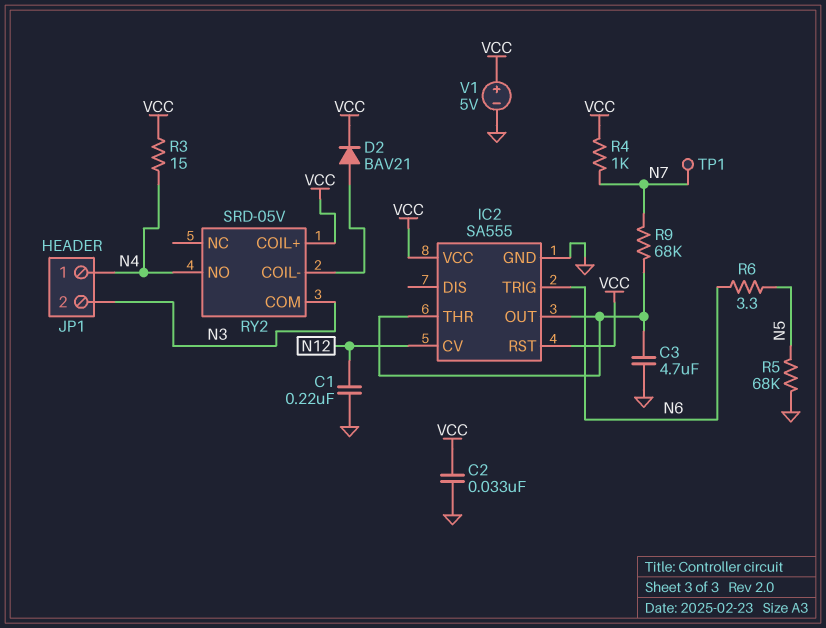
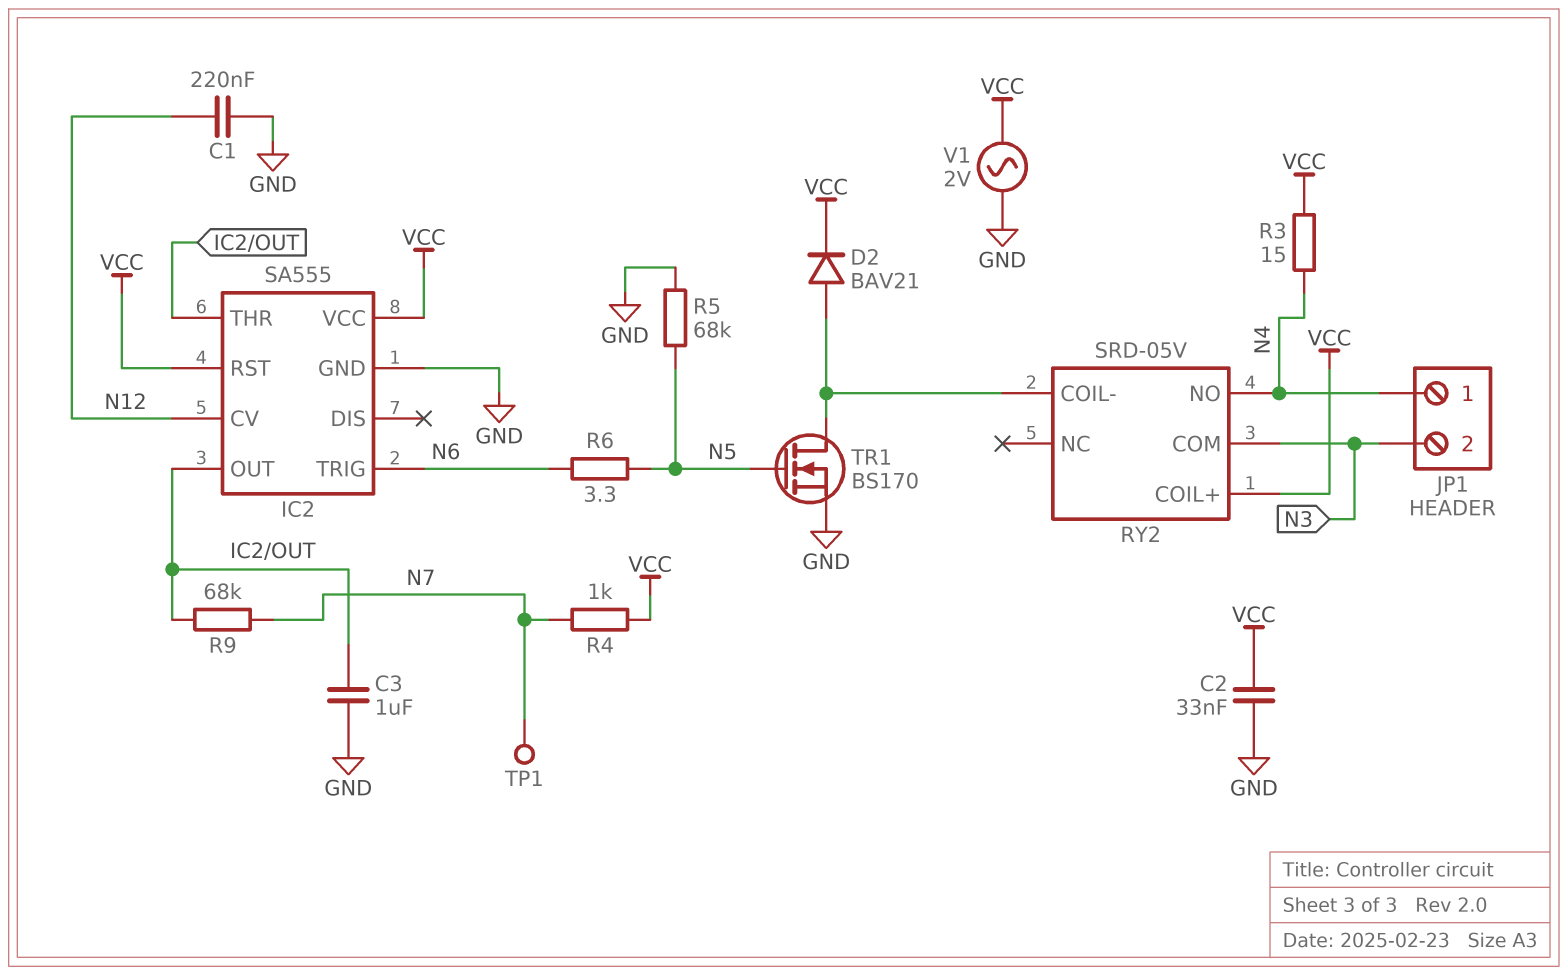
C3: 4.7uF (GND, IC2/OUT) -> 1uF (GND, IC2/OUT)
TR1: none -> NMOS BS170 (G N5, D RY2/COIL-, S GND)
V1: 5V (plus VCC, minus GND) -> AC 2V (GND, VCC)

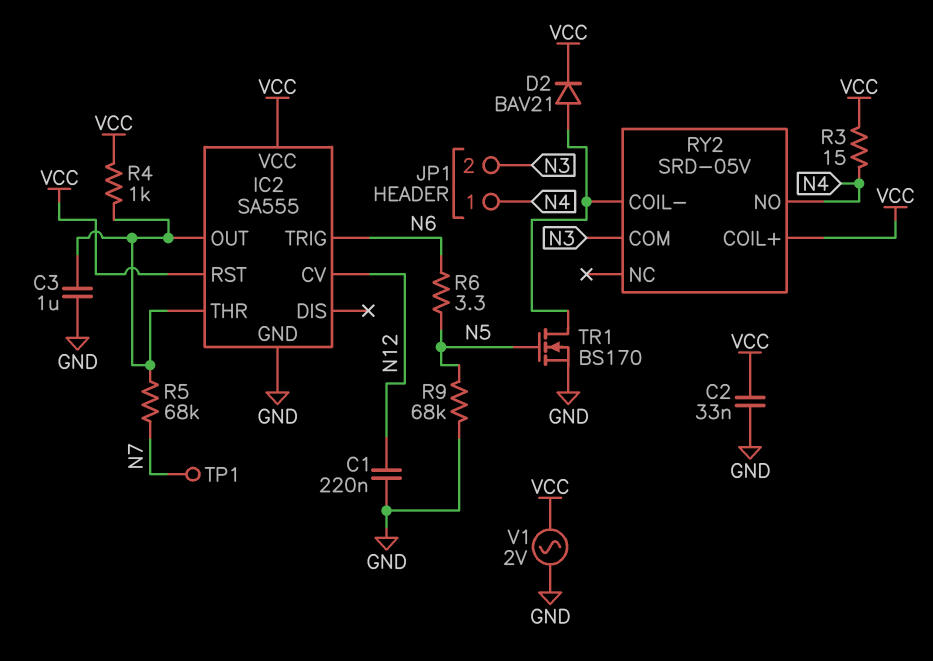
R4: 1k (N7, VCC) -> 1k (IC2/OUT, VCC)
R5: 68k (GND, N5) -> 68k (IC2/OUT, N7)
R9: 68k (IC2/OUT, N7) -> 68k (GND, N5)

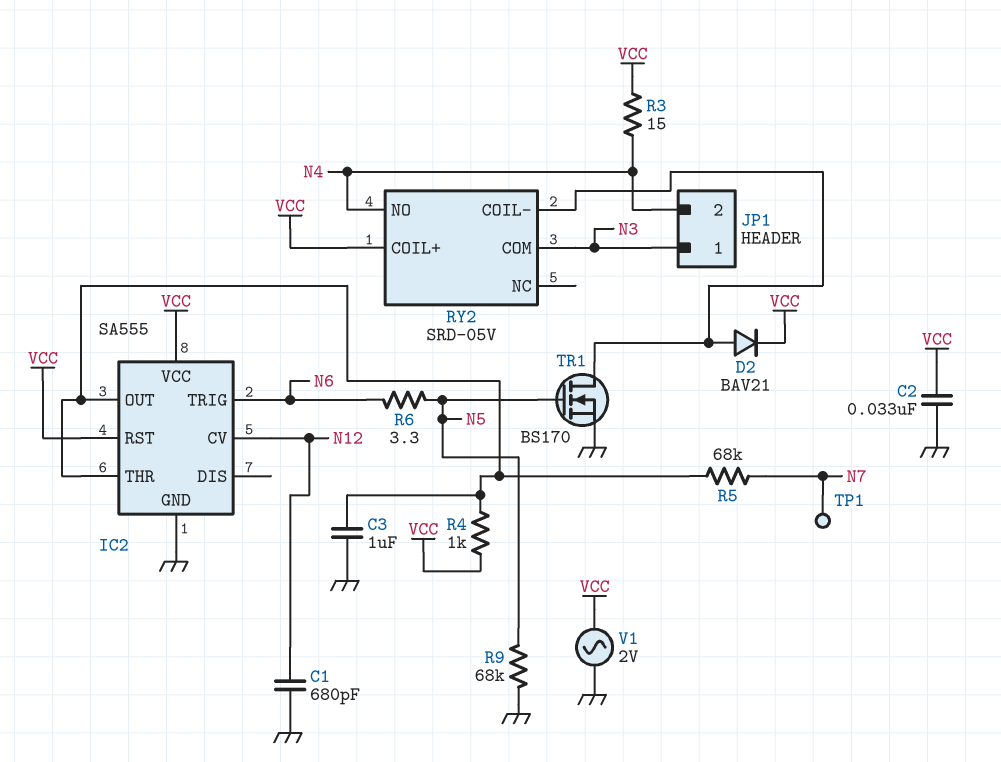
C1: 220nF (GND, N12) -> 680pF (GND, N12)
JP1 pin 1: N4 -> N3
JP1 pin 2: N3 -> N4

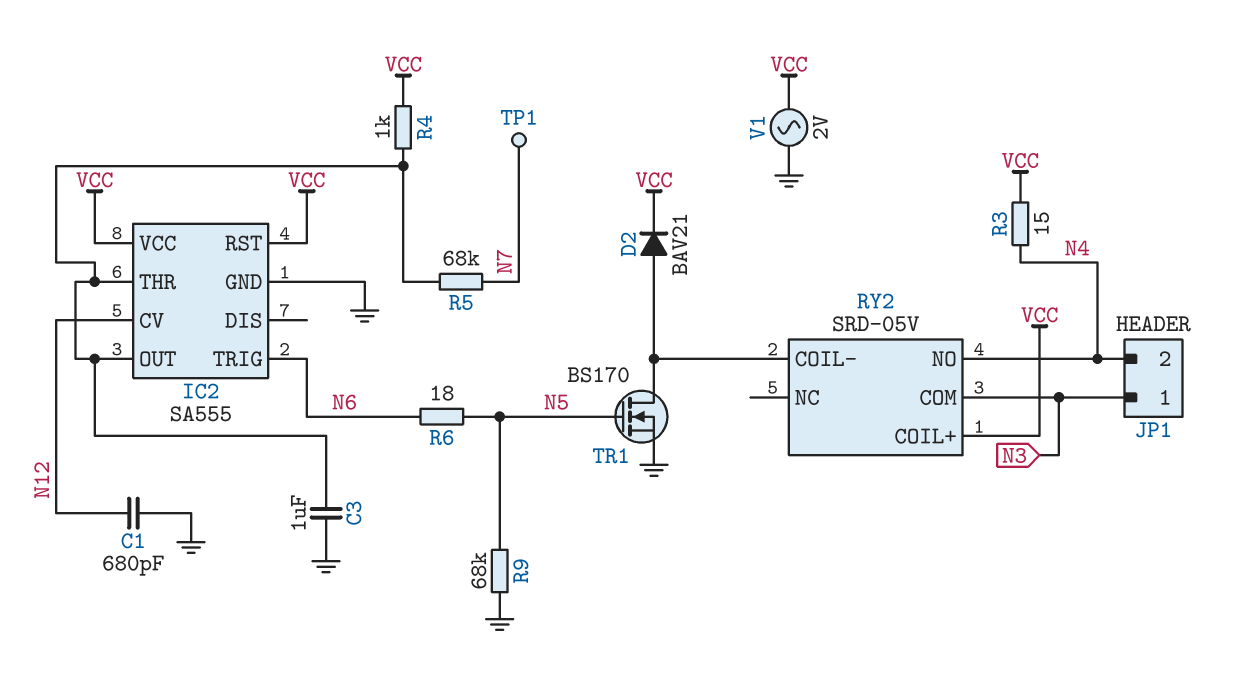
C2: 33nF (GND, VCC) -> none
R6: 3.3 (N5, N6) -> 18 (N5, N6)

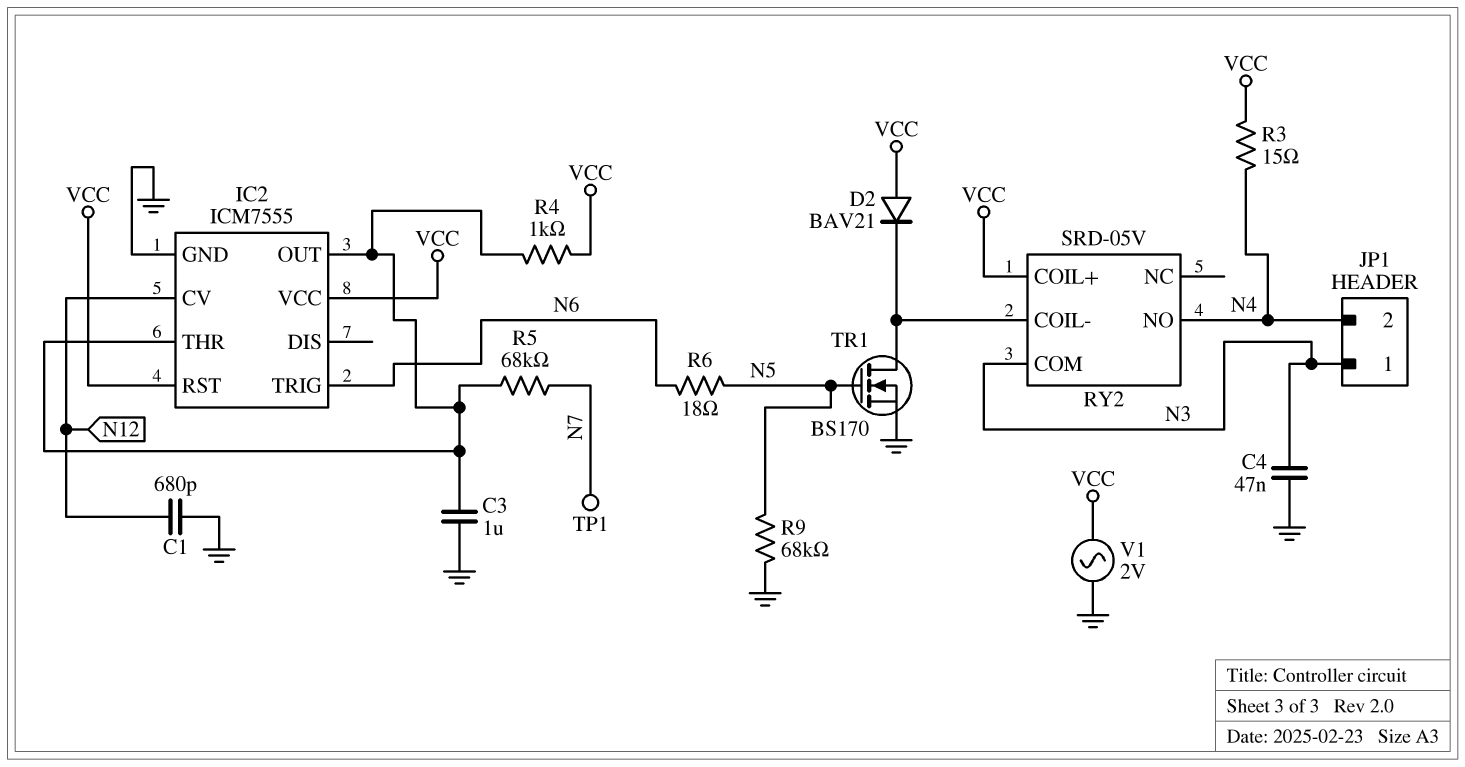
C4: none -> 47nF (GND, N3)
D2: diode BAV21 (A RY2/COIL-, K VCC) -> diode BAV21 (A VCC, K RY2/COIL-)
IC2: SA555 -> ICM7555

